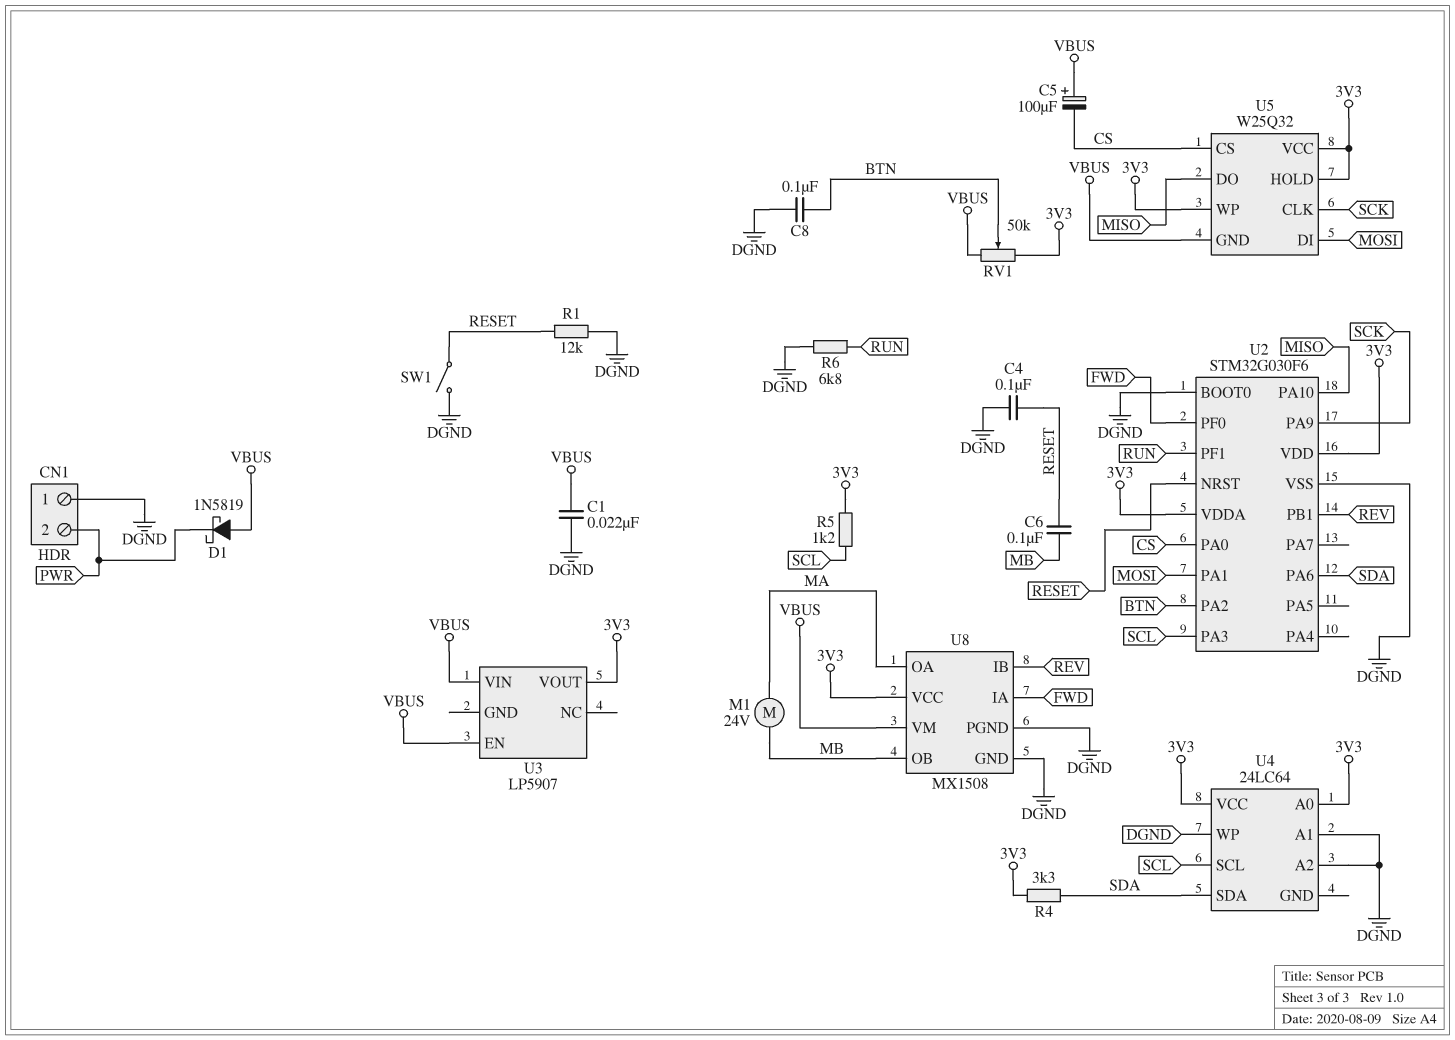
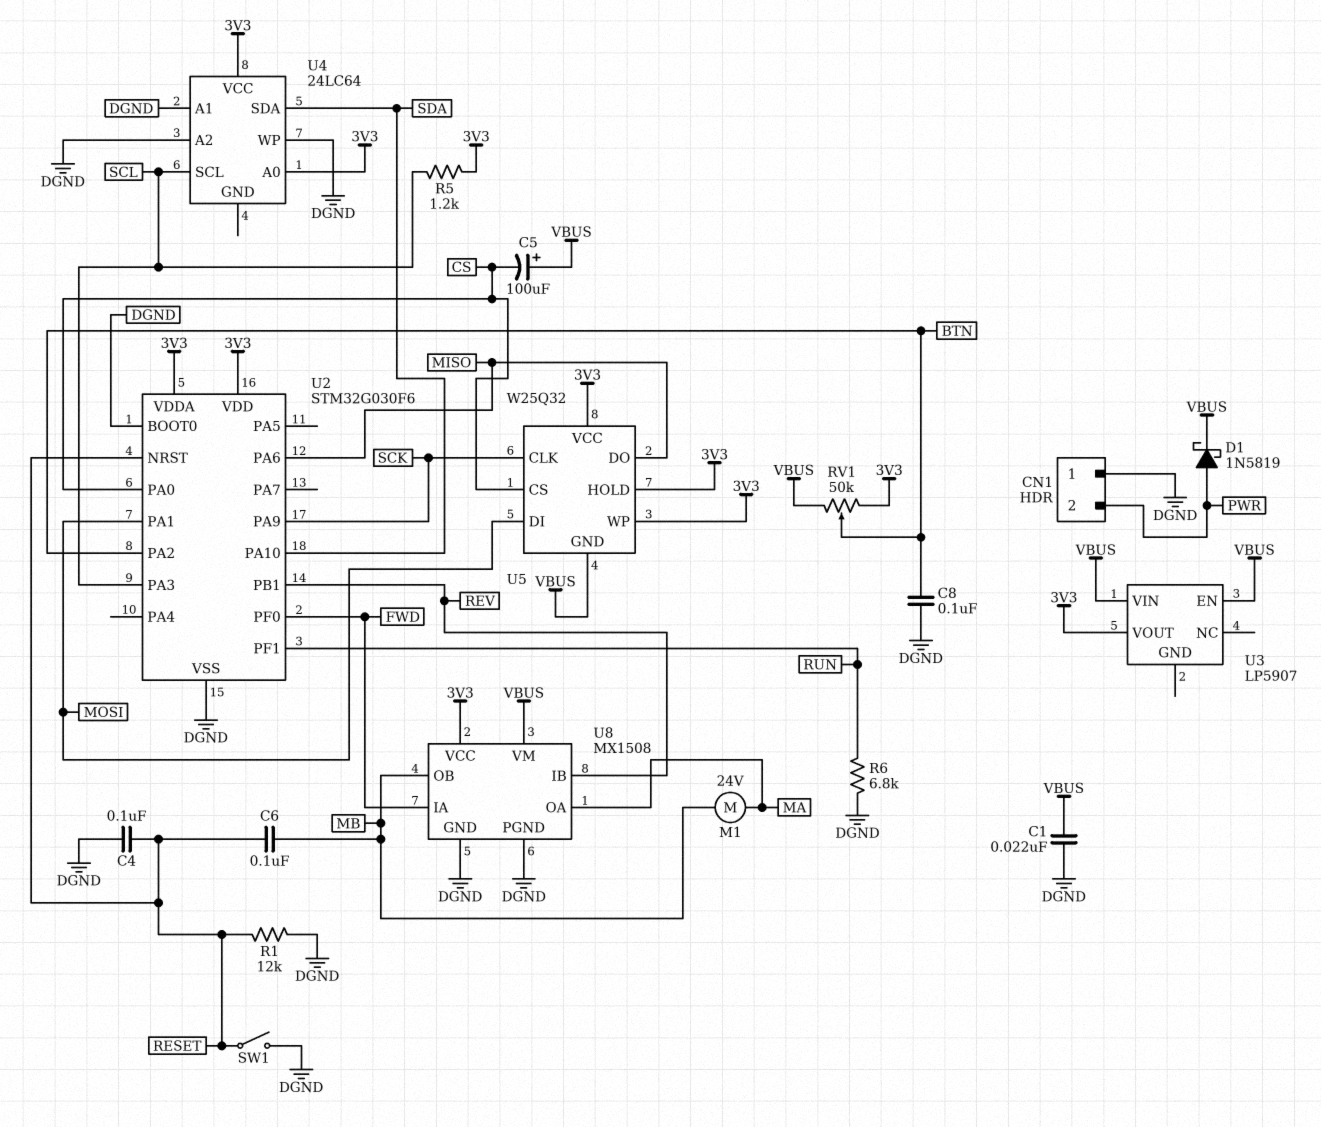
D1: schottky 1N5819 (A VBUS, K PWR) -> schottky 1N5819 (A PWR, K VBUS)
R4: 3.3k (3V3, SDA) -> none
U2 pin PA6: SDA -> MISO
U2 pin PA10: MISO -> SDA

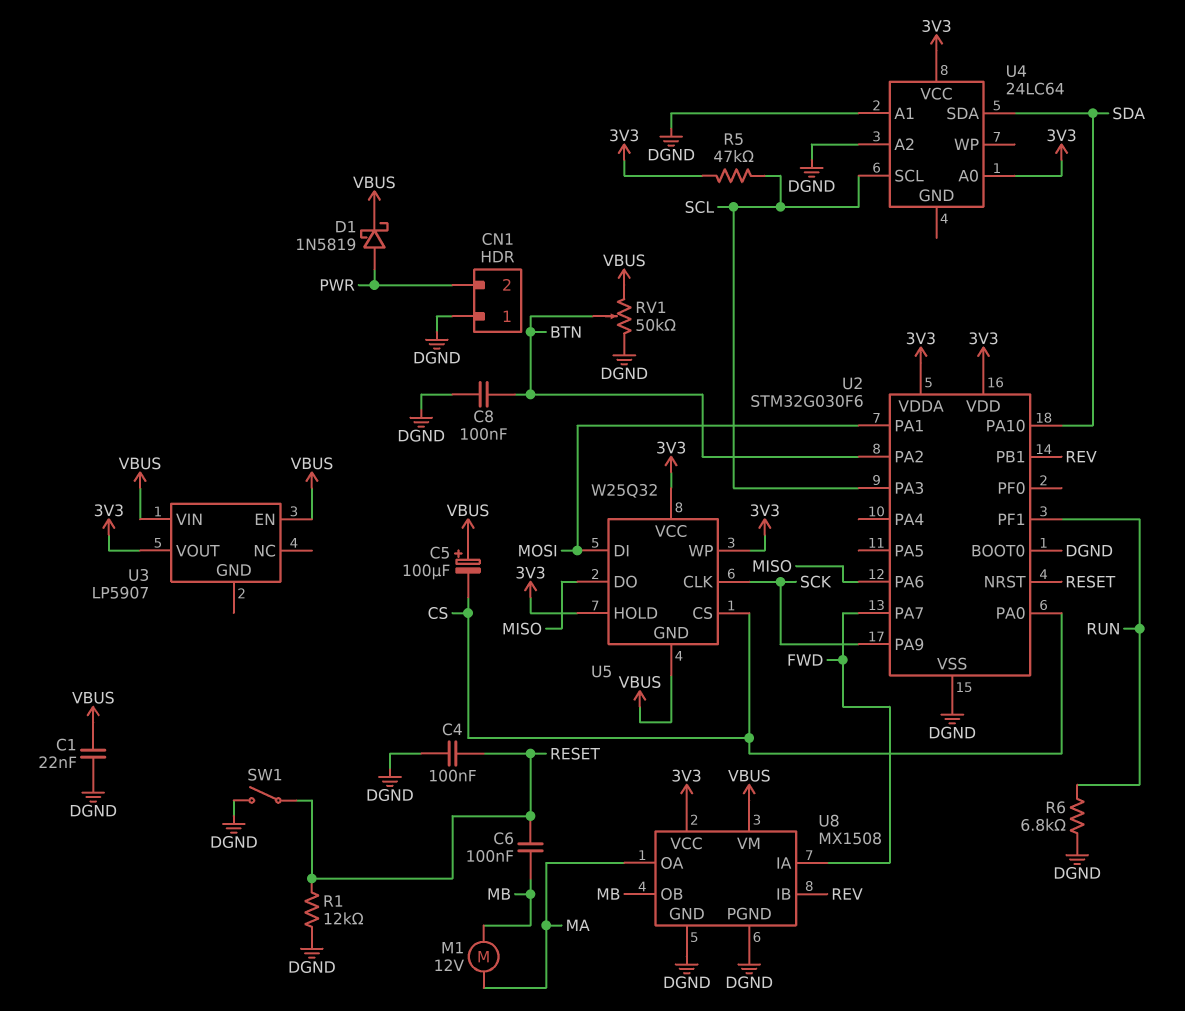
M1: motor 24V (MA, MB) -> motor 12V (MA, MB)
R5: 1.2k (3V3, SCL) -> 47k (3V3, SCL)
RV1: 50k (3V3, VBUS, wiper BTN) -> 50k (DGND, VBUS, wiper BTN)
U2 pin PA7: none -> FWD
U2 pin PF0: FWD -> none
U4 pin WP: DGND -> none

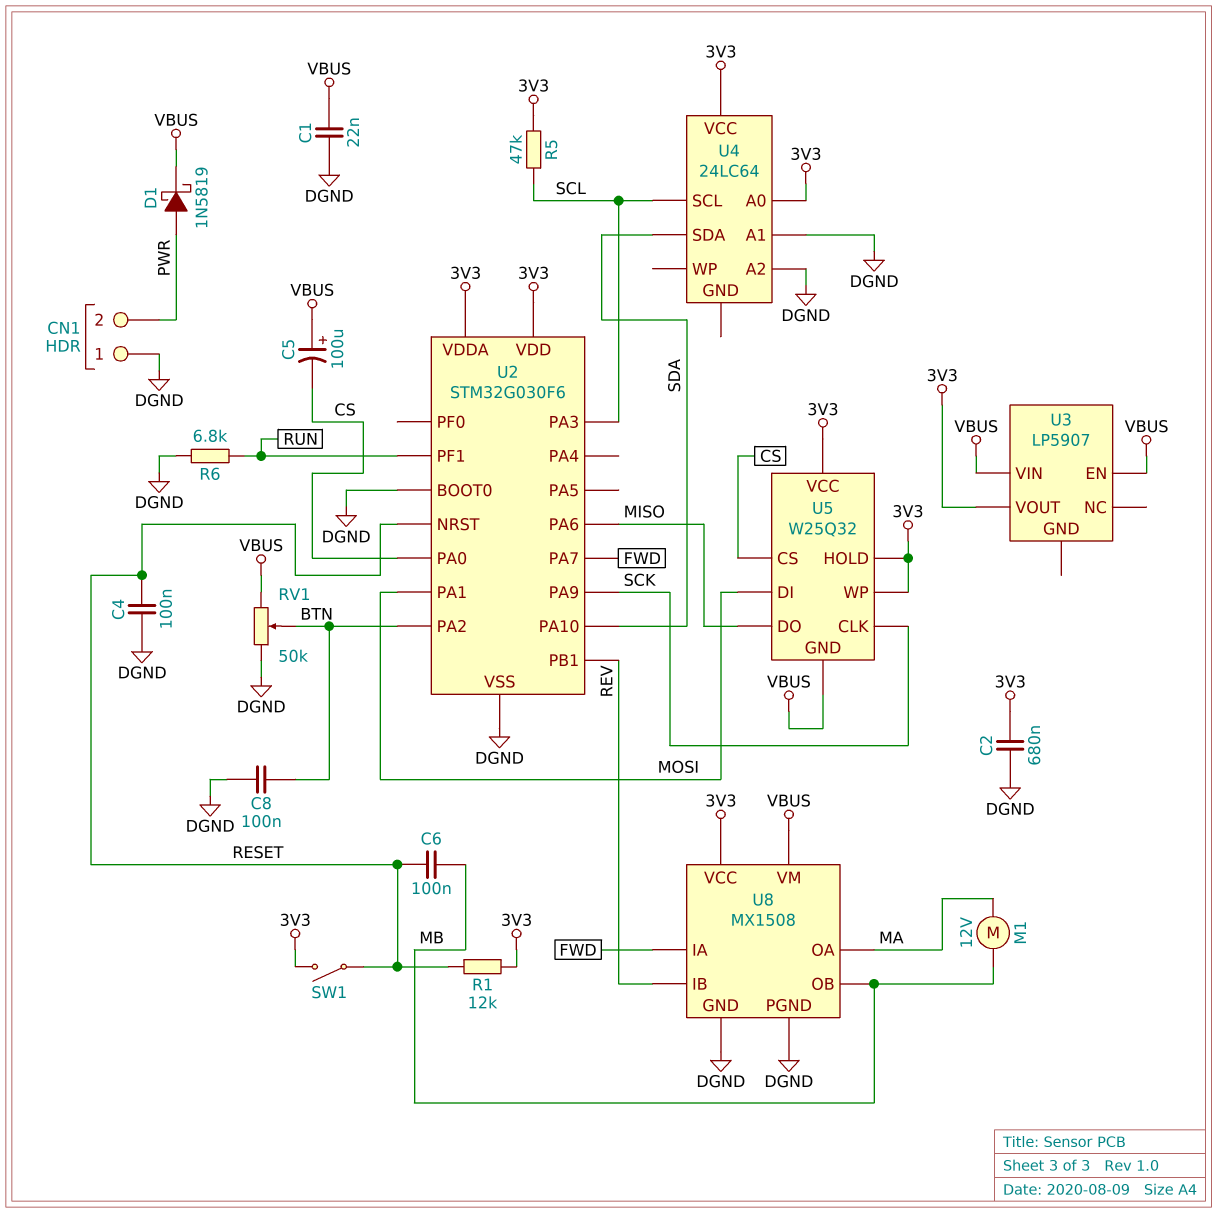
C2: none -> 680nF (3V3, DGND)
R1: 12k (DGND, RESET) -> 12k (3V3, RESET)
SW1: switch (DGND, RESET) -> switch (3V3, RESET)

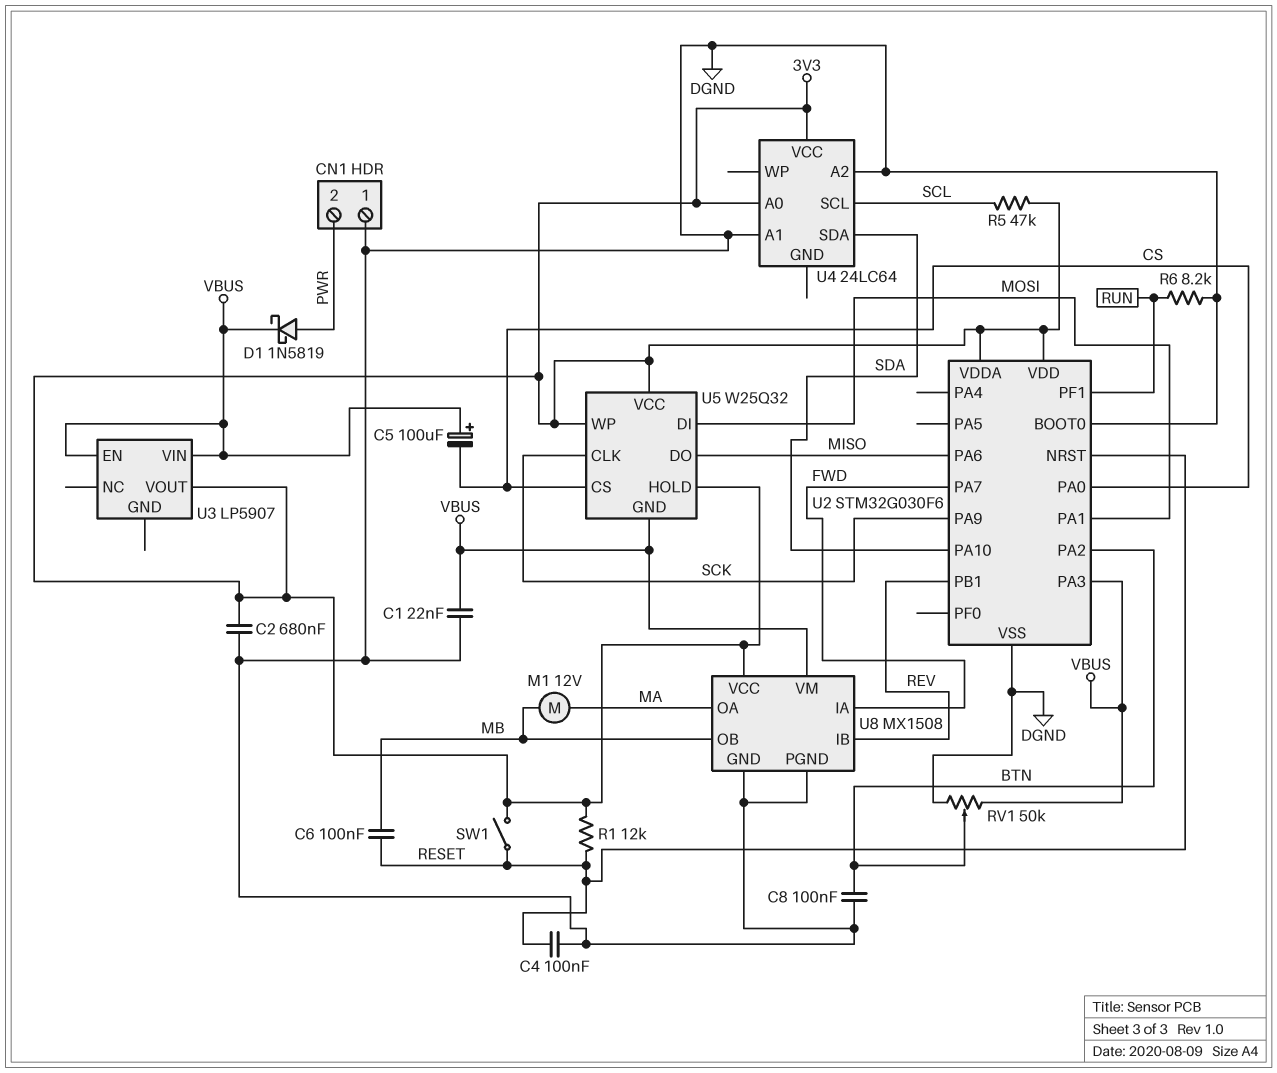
R6: 6.8k (DGND, RUN) -> 8.2k (DGND, RUN)
U2 pin PA3: SCL -> VBUS

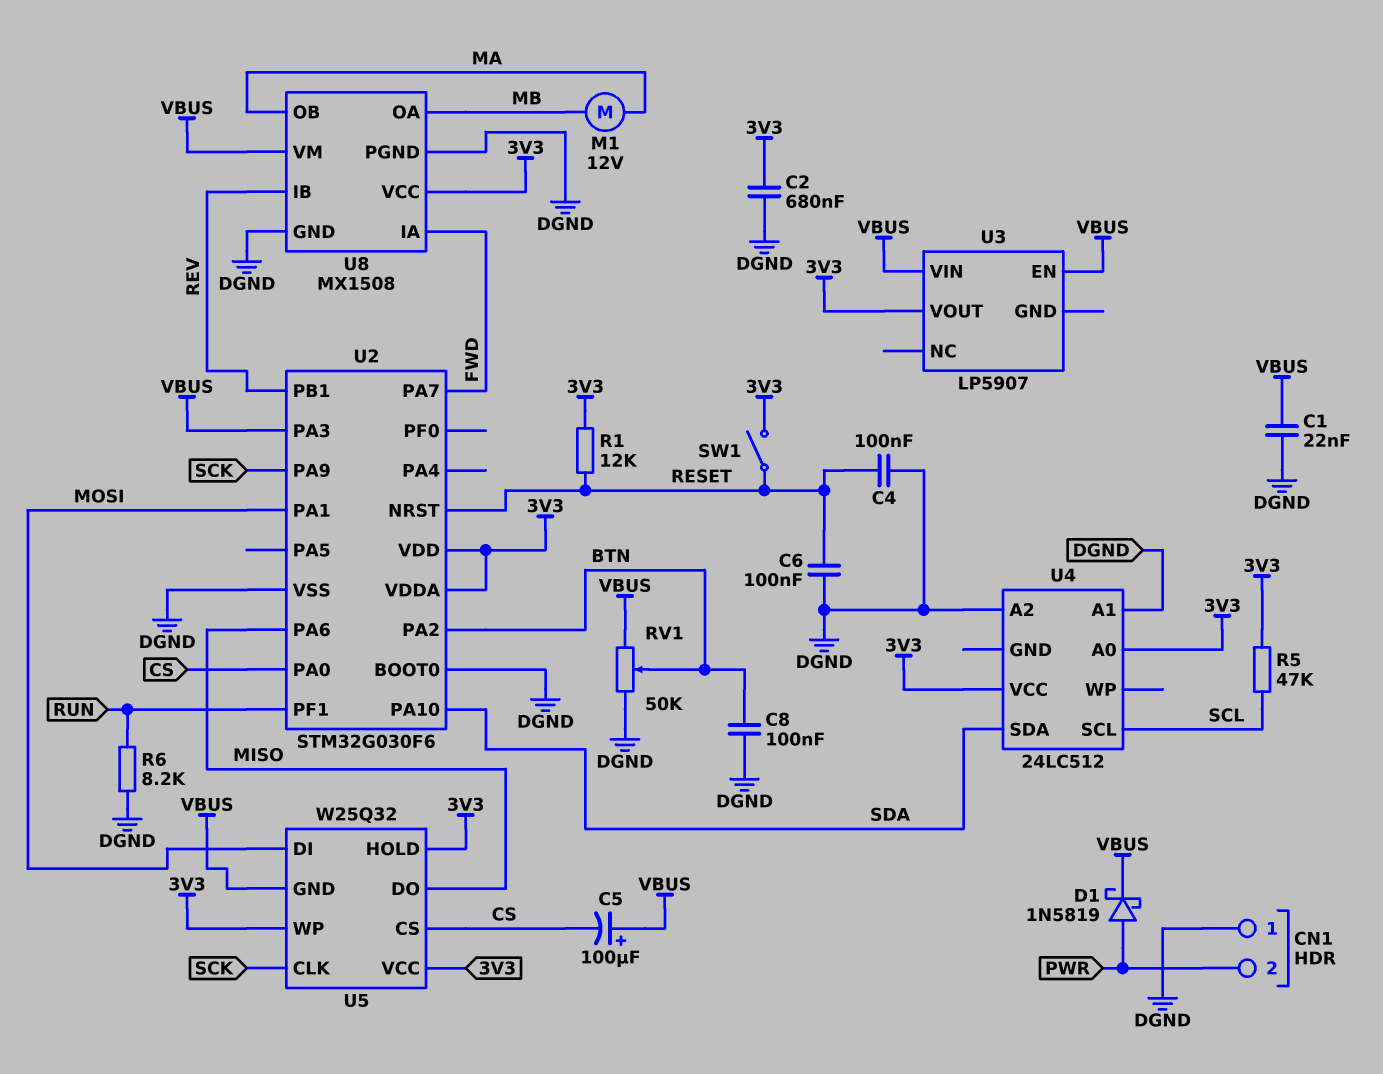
C6: 100nF (MB, RESET) -> 100nF (DGND, RESET)
U4: 24LC64 -> 24LC512
U8 pin OA: MA -> MB
U8 pin OB: MB -> MA

